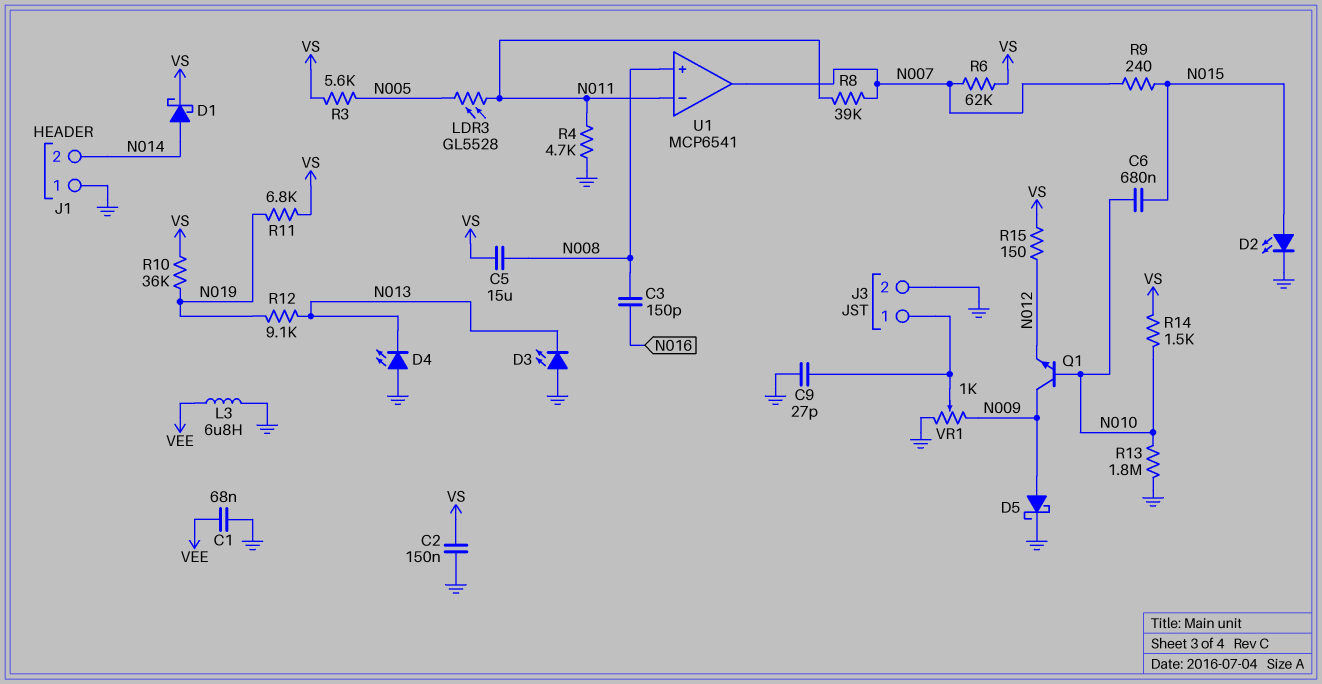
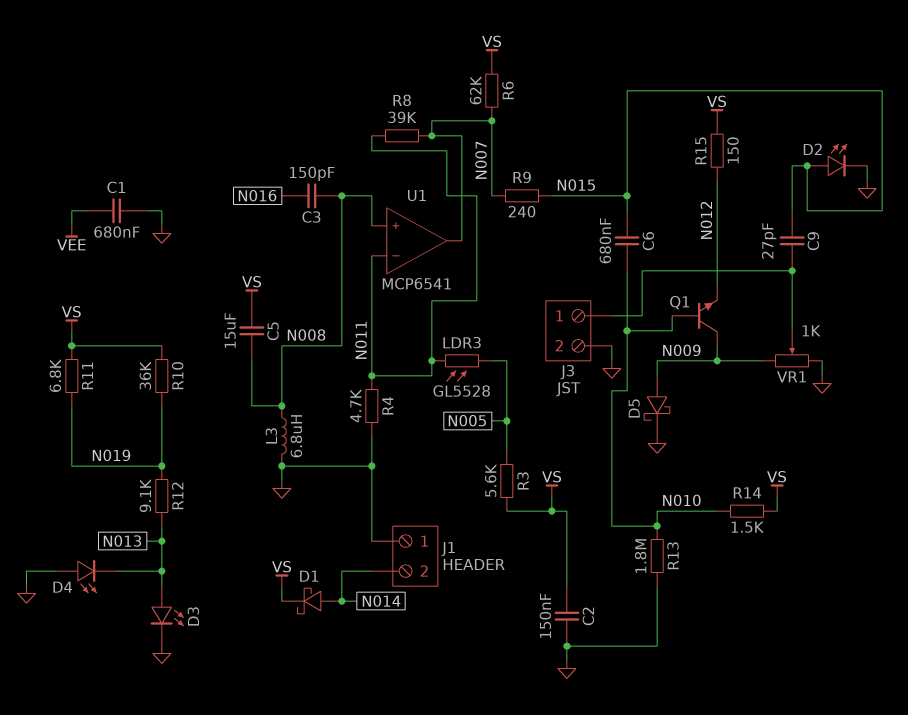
C1: 68nF (GND, VEE) -> 680nF (GND, VEE)
C9: 27pF (GND, J3/1) -> 27pF (J3/1, N015)
D3: LED (A GND, K N013) -> LED (A N013, K GND)
L3: 6.8uH (GND, VEE) -> 6.8uH (GND, N008)

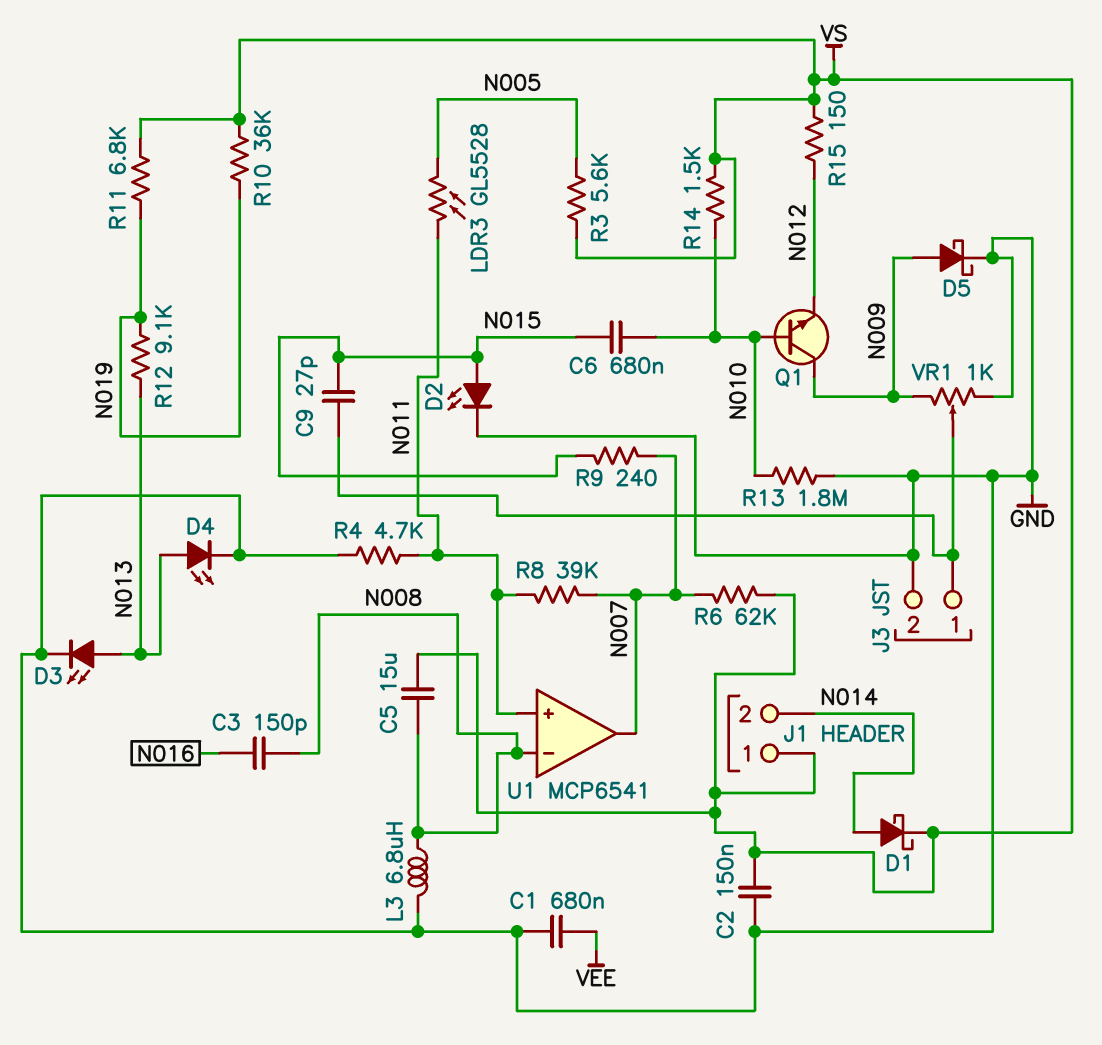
D4: LED (A GND, K N013) -> LED (A N013, K GND)
J1 pin 1: GND -> VS
U1 pin in+: N008 -> N011
U1 pin in-: N011 -> N008

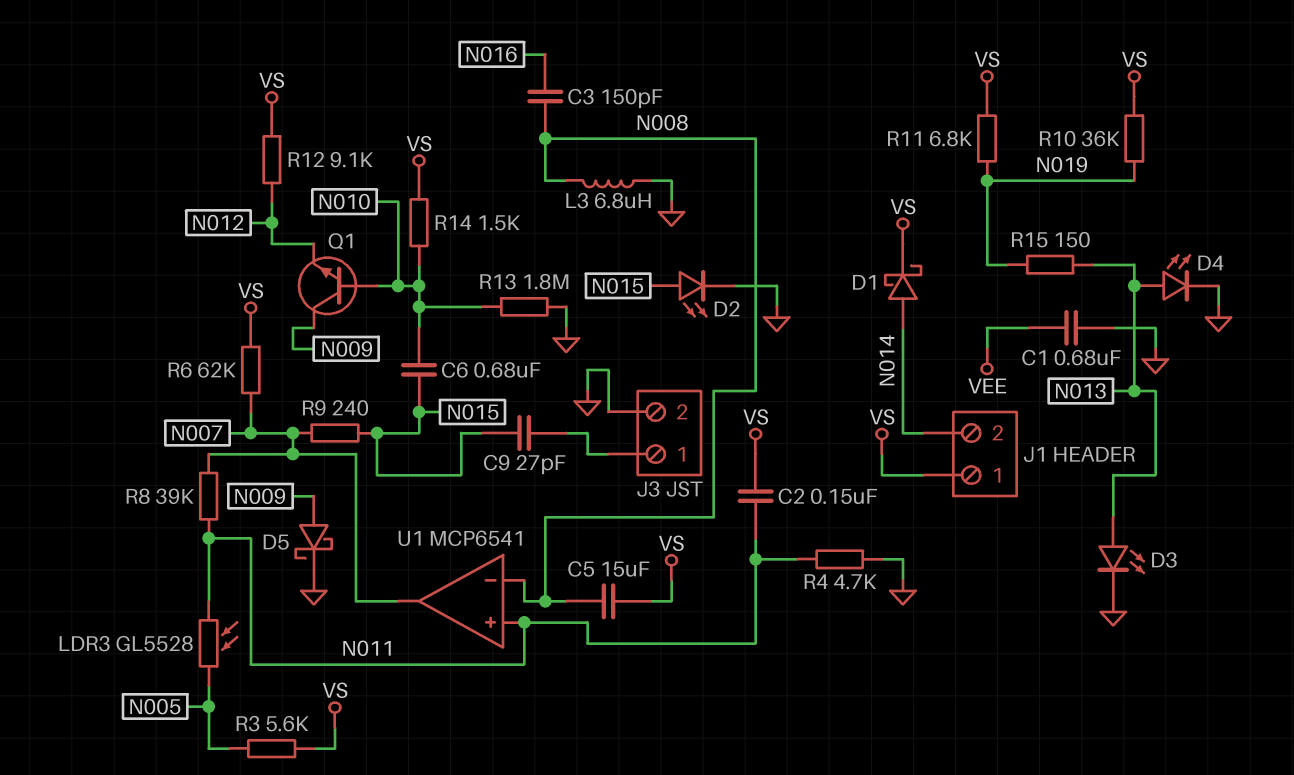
C2: 150nF (GND, VS) -> 150nF (N011, VS)
R12: 9.1k (N013, N019) -> 9.1k (N012, VS)
R15: 150 (N012, VS) -> 150 (N013, N019)
VR1: 1k (GND, N009, wiper J3/1) -> none

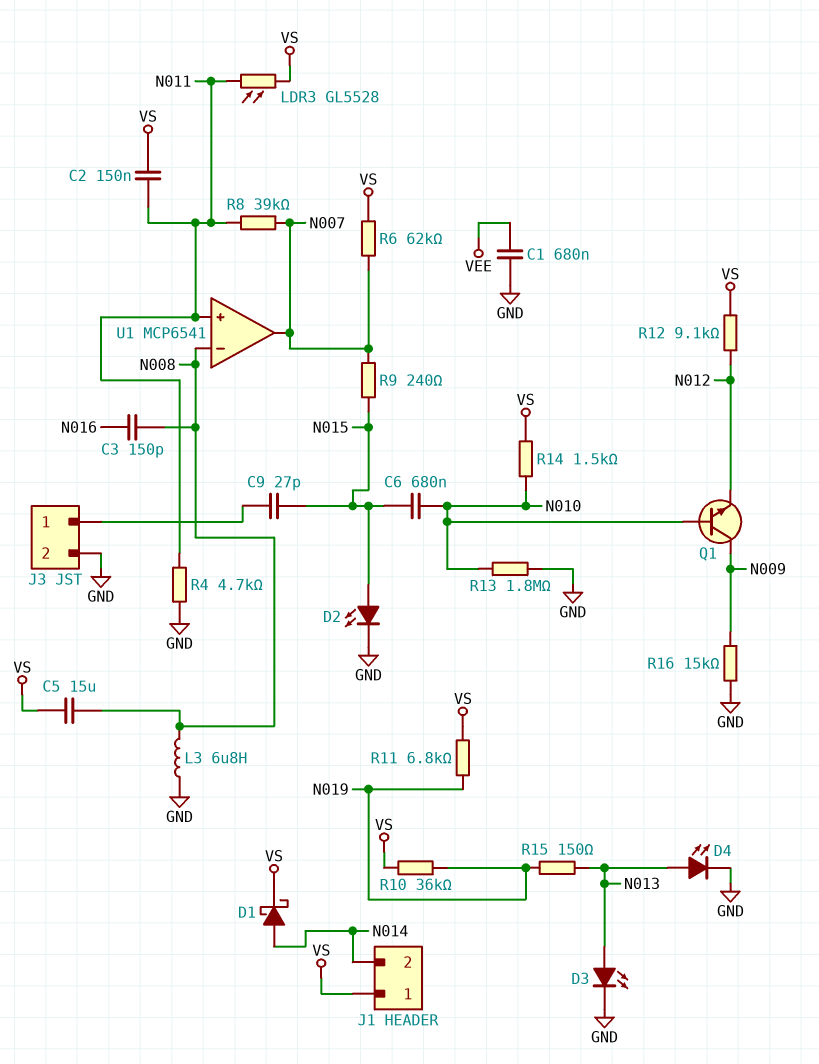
D5: schottky (A N009, K GND) -> none
LDR3: GL5528 (N005, N011) -> GL5528 (N011, VS)
R3: 5.6k (N005, VS) -> none
R16: none -> 15k (GND, N009)

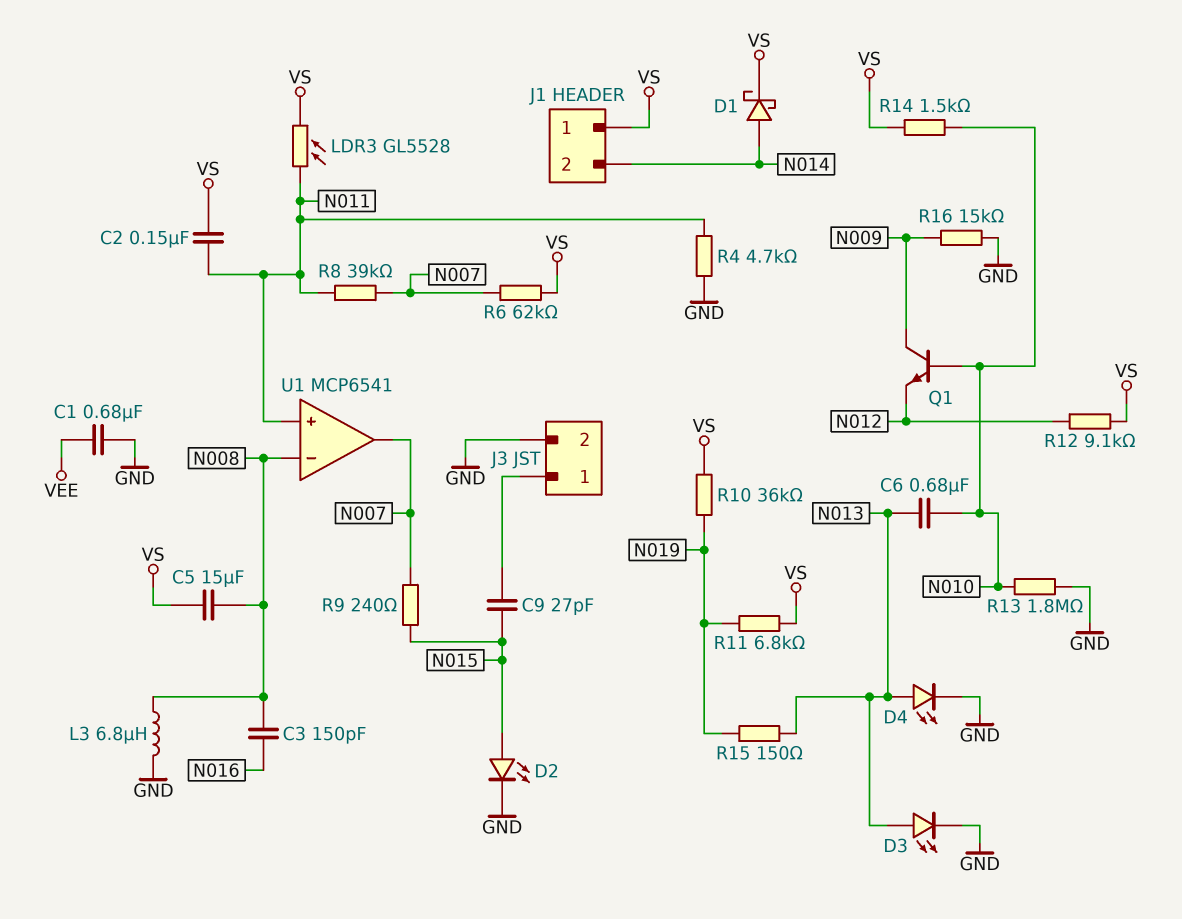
C6: 680nF (N010, N015) -> 680nF (N010, N013)

